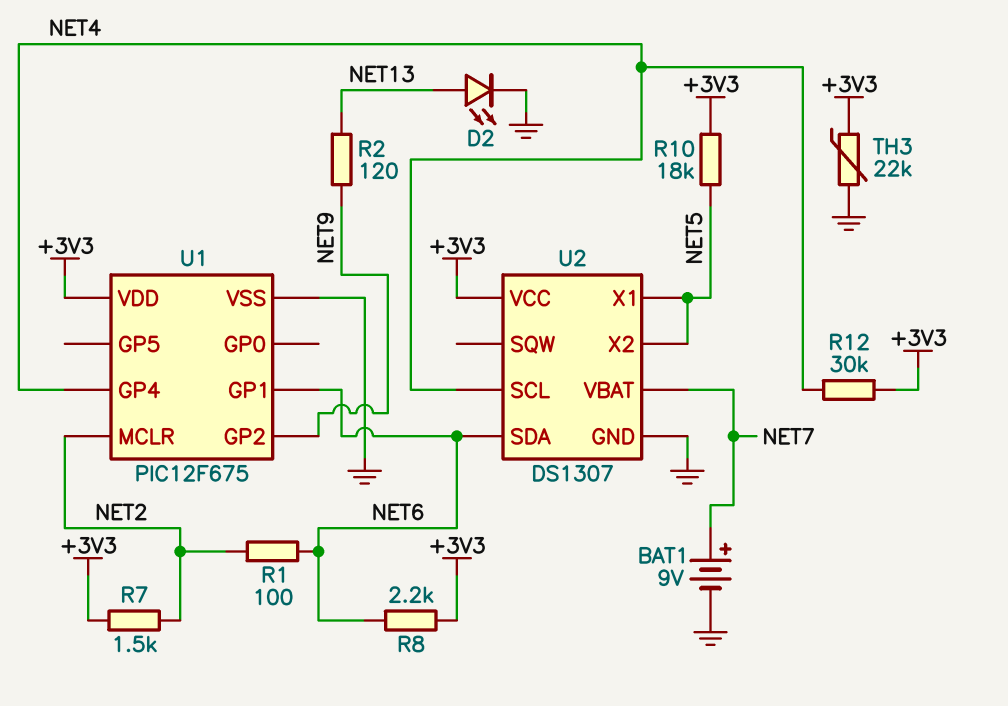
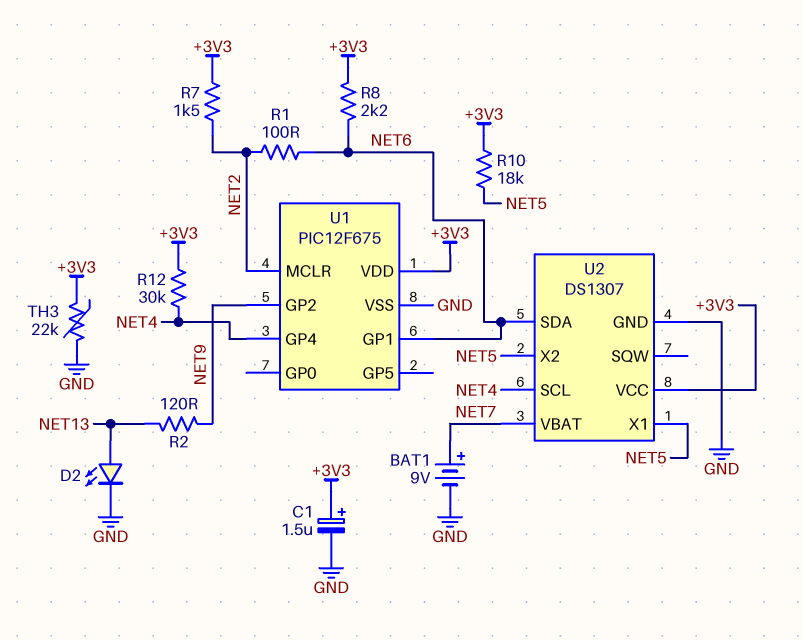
C1: none -> 1.5uF (plus +3V3, minus GND)

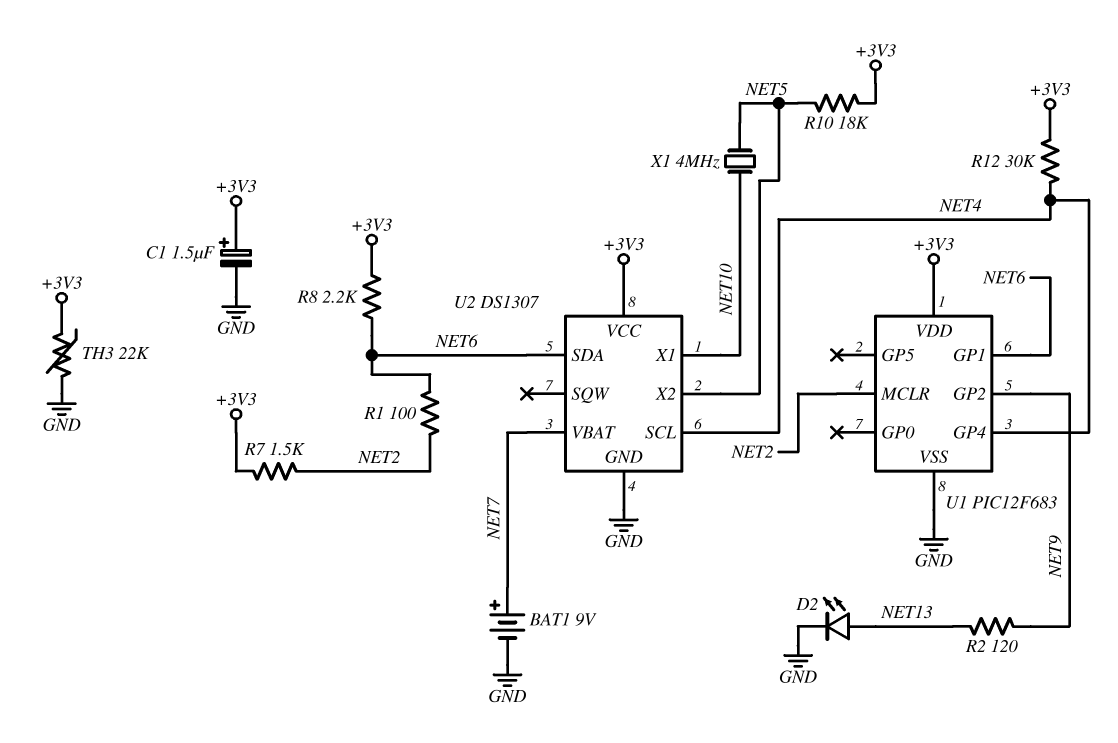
U1: PIC12F675 -> PIC12F683
U2 pin X1: NET5 -> NET10
X1: none -> 4MHz (NET5, NET10)

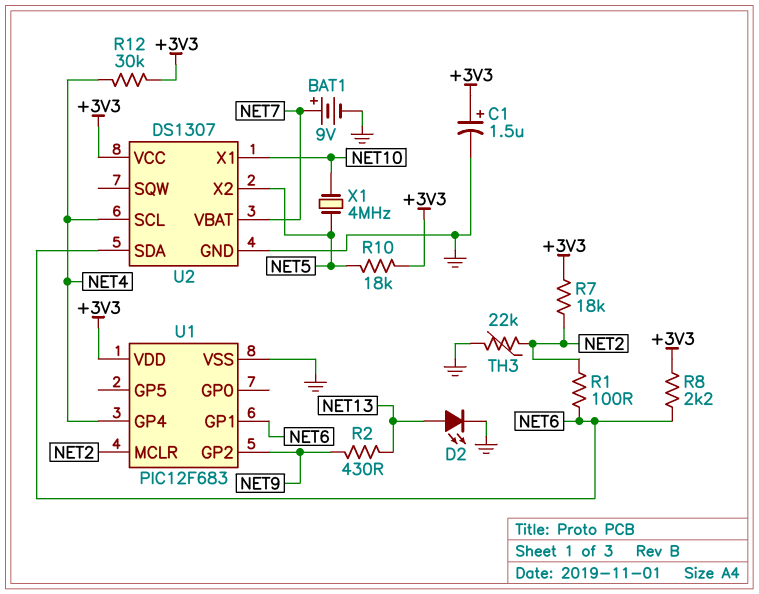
R2: 120 (NET9, NET13) -> 430 (NET9, NET13)
R7: 1.5k (+3V3, NET2) -> 18k (+3V3, NET2)
TH3: 22k (+3V3, GND) -> 22k (GND, NET2)

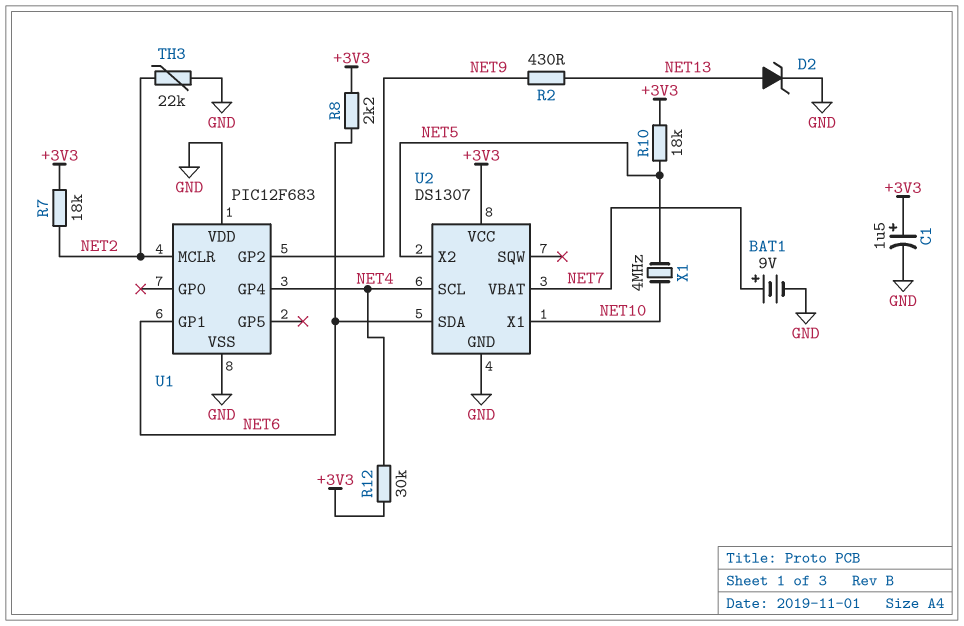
D2: LED (A NET13, K GND) -> zener (A NET13, K GND)
R1: 100 (NET2, NET6) -> none
U1 pin VDD: +3V3 -> GND

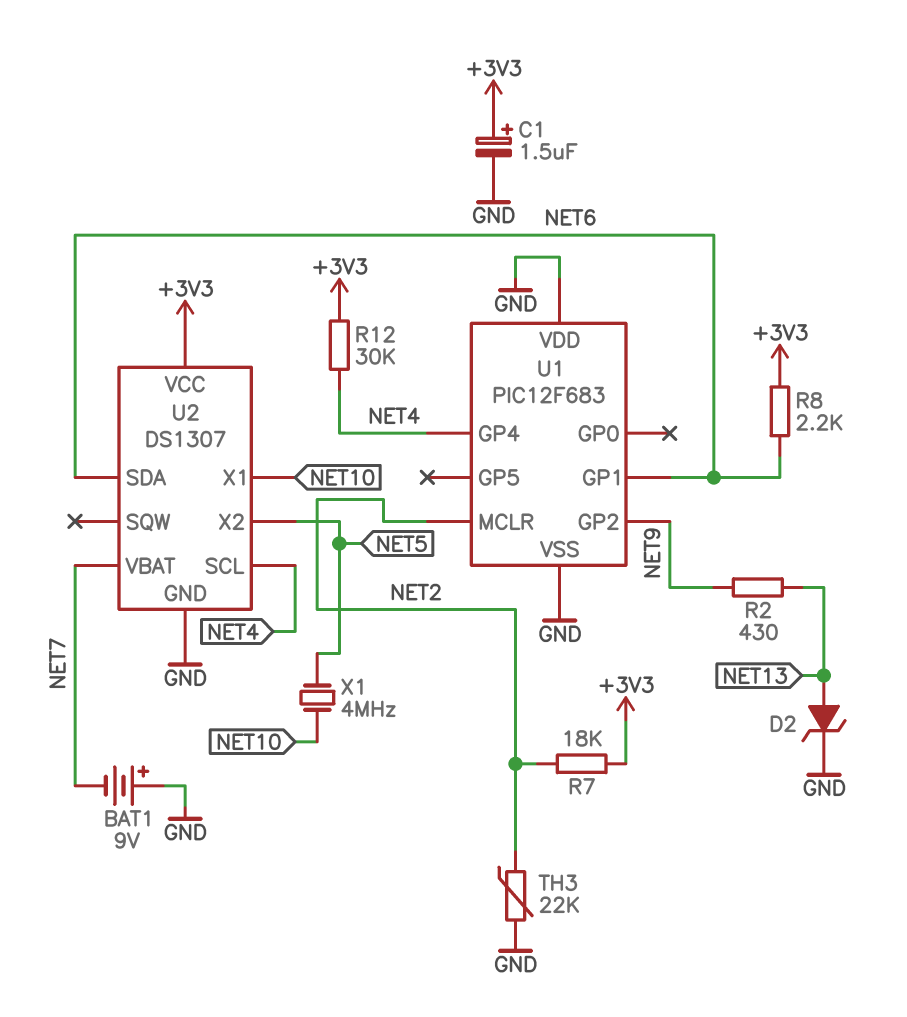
BAT1: 9V (plus NET7, minus GND) -> 9V (plus GND, minus NET7)
R10: 18k (+3V3, NET5) -> none

